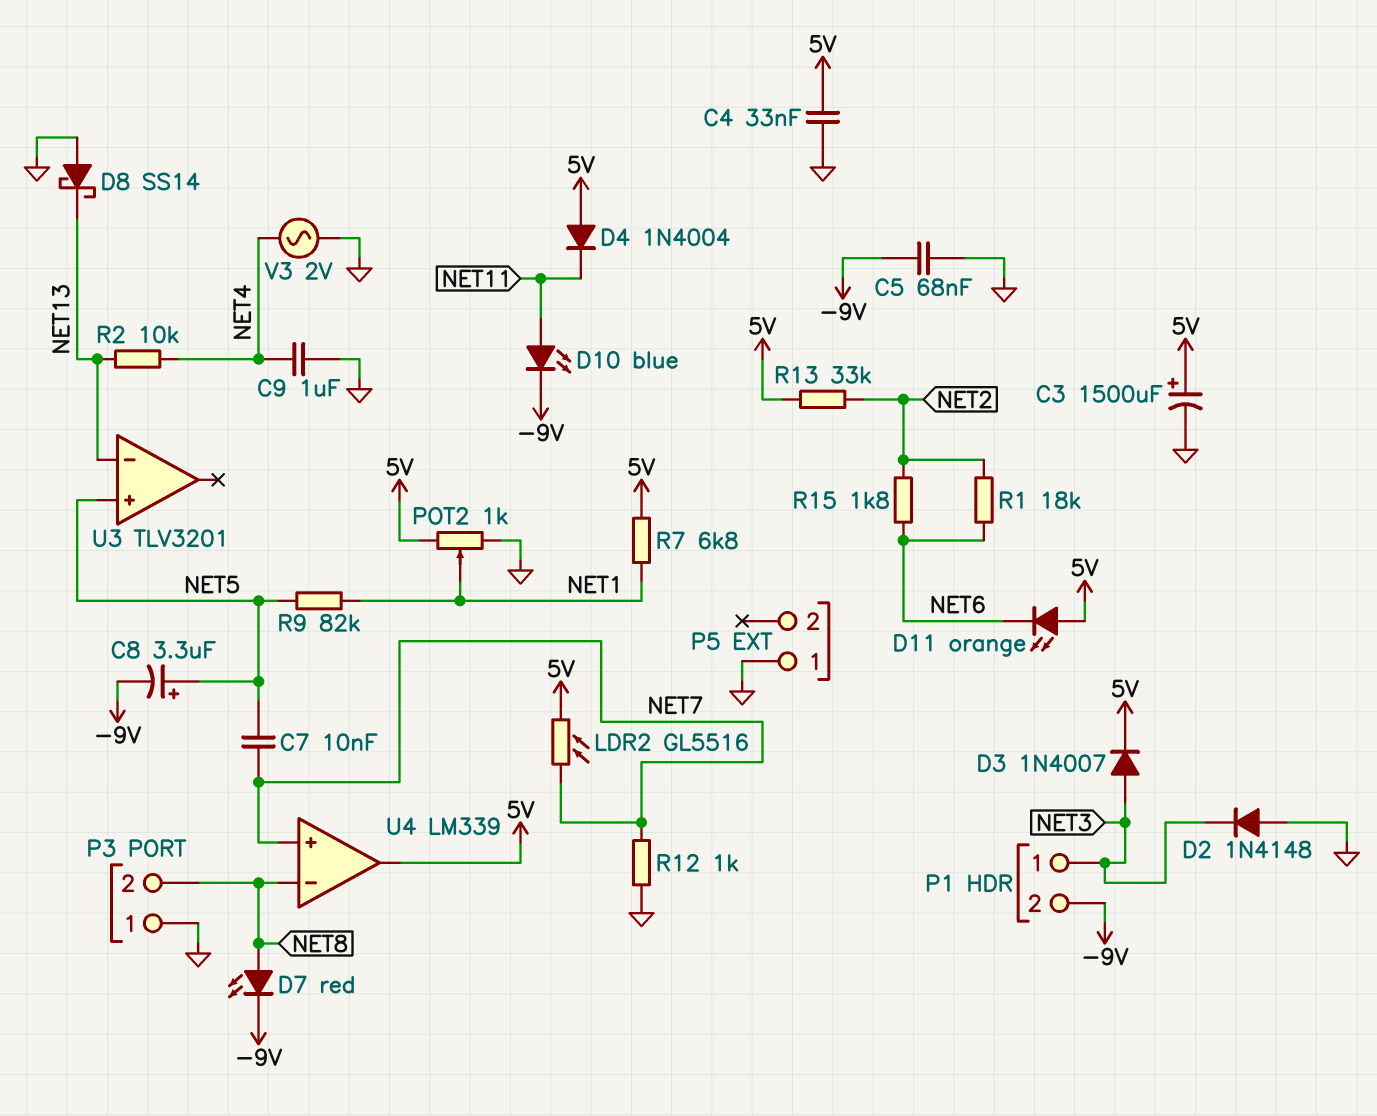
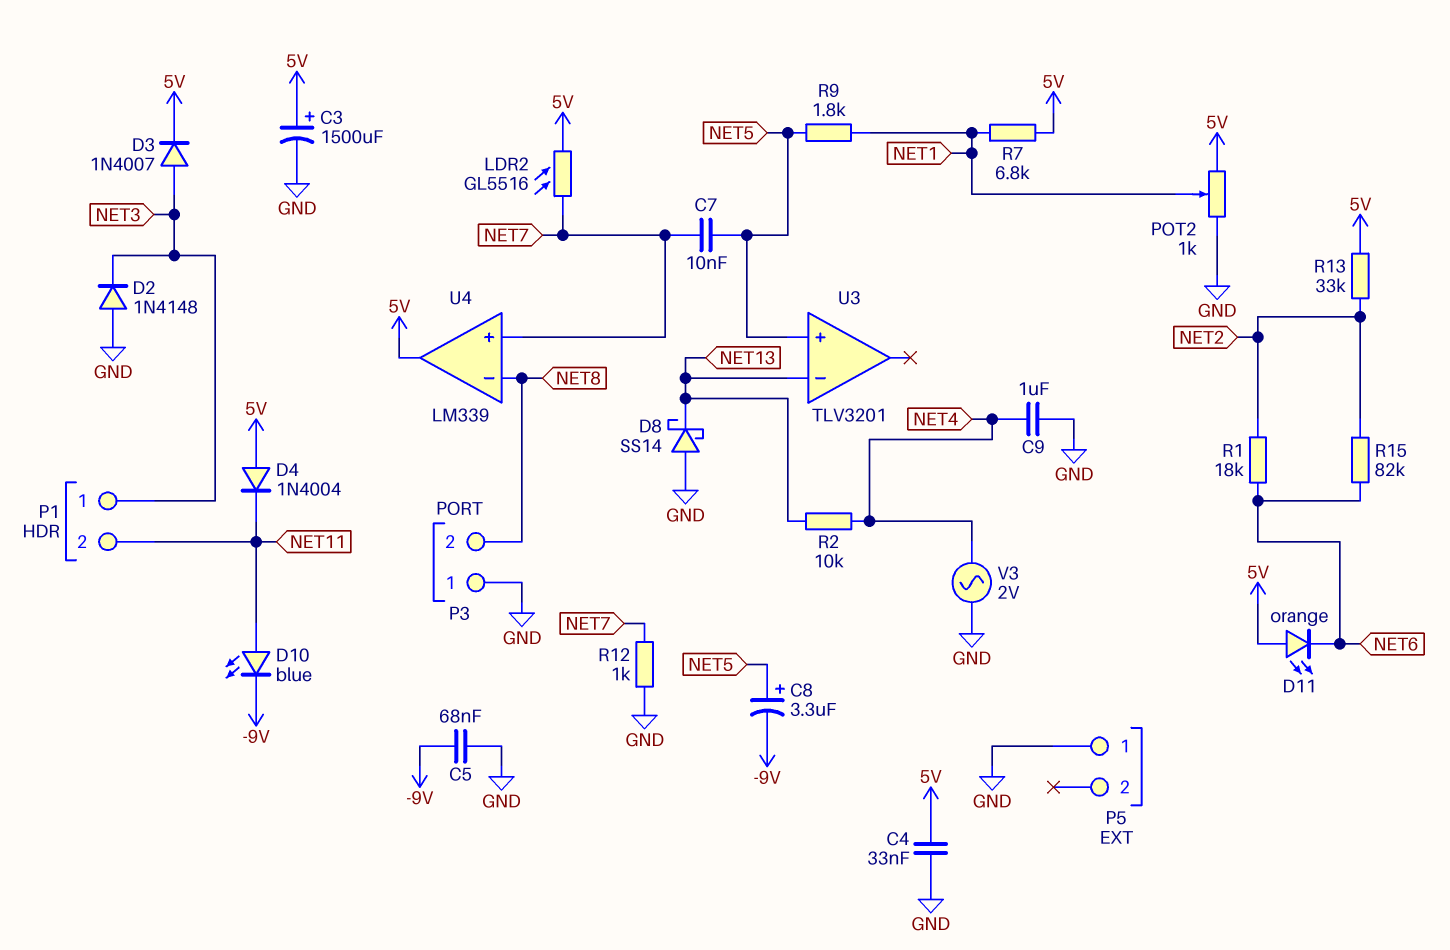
D7: LED red (A NET8, K -9V) -> none
P1 pin 2: -9V -> NET11
R9: 82k (NET1, NET5) -> 1.8k (NET1, NET5)
R15: 1.8k (NET2, NET6) -> 82k (NET2, NET6)

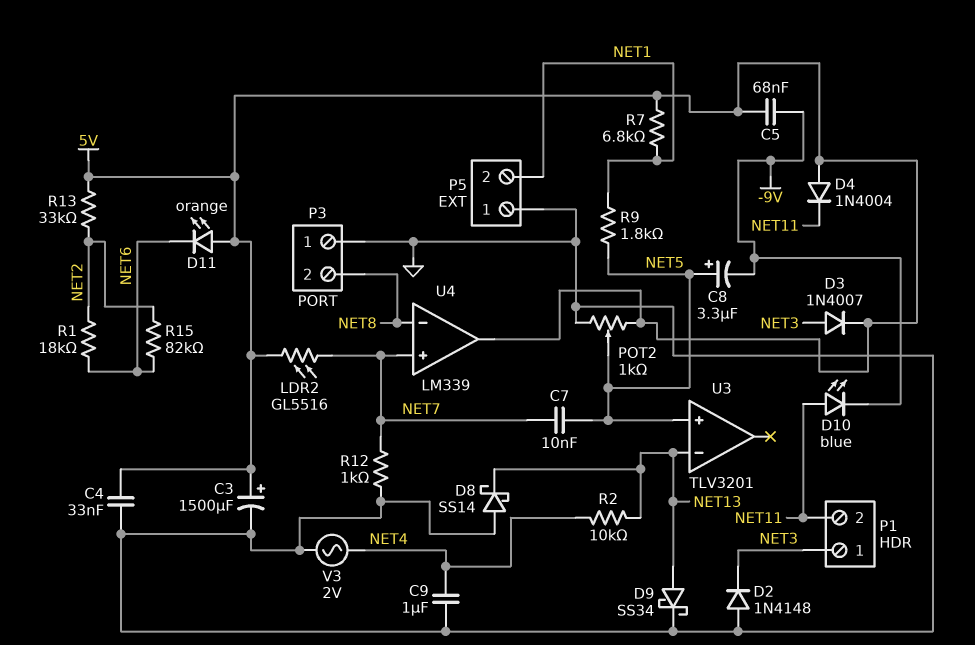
C5: 68nF (-9V, GND) -> 68nF (-9V, 5V)
D9: none -> schottky SS34 (A NET13, K GND)
P5 pin 2: none -> NET1
POT2: 1k (5V, GND, wiper NET1) -> 1k (5V, GND, wiper NET5)

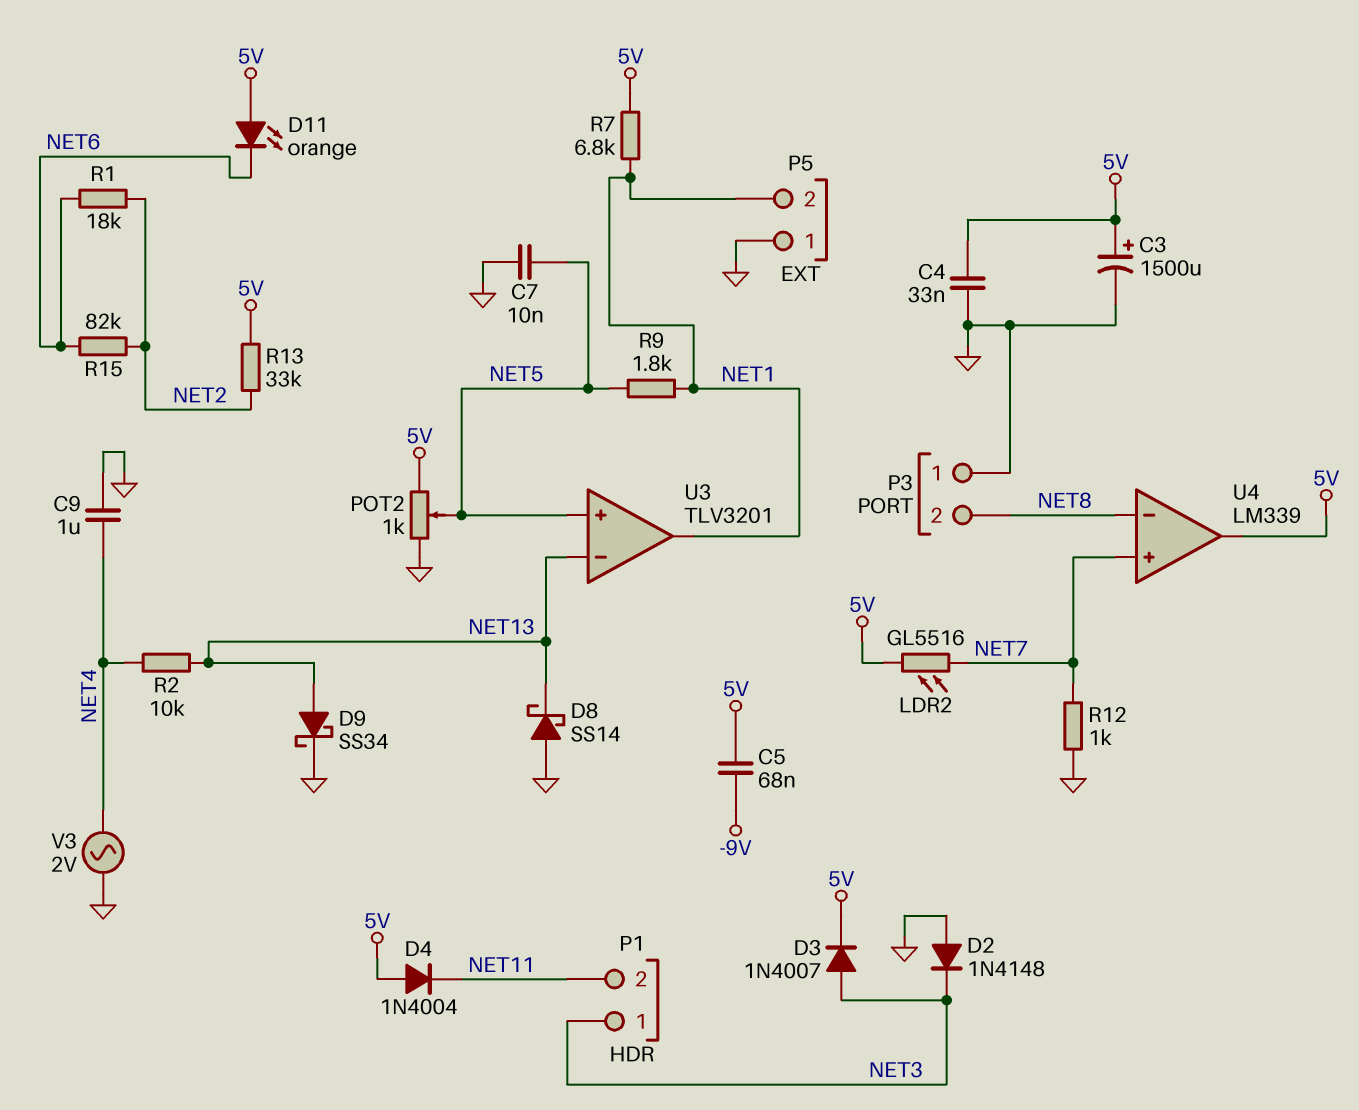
C7: 10nF (NET5, NET7) -> 10nF (GND, NET5)
C8: 3.3uF (plus NET5, minus -9V) -> none
D10: LED blue (A NET11, K -9V) -> none
U3 pin out: none -> NET1

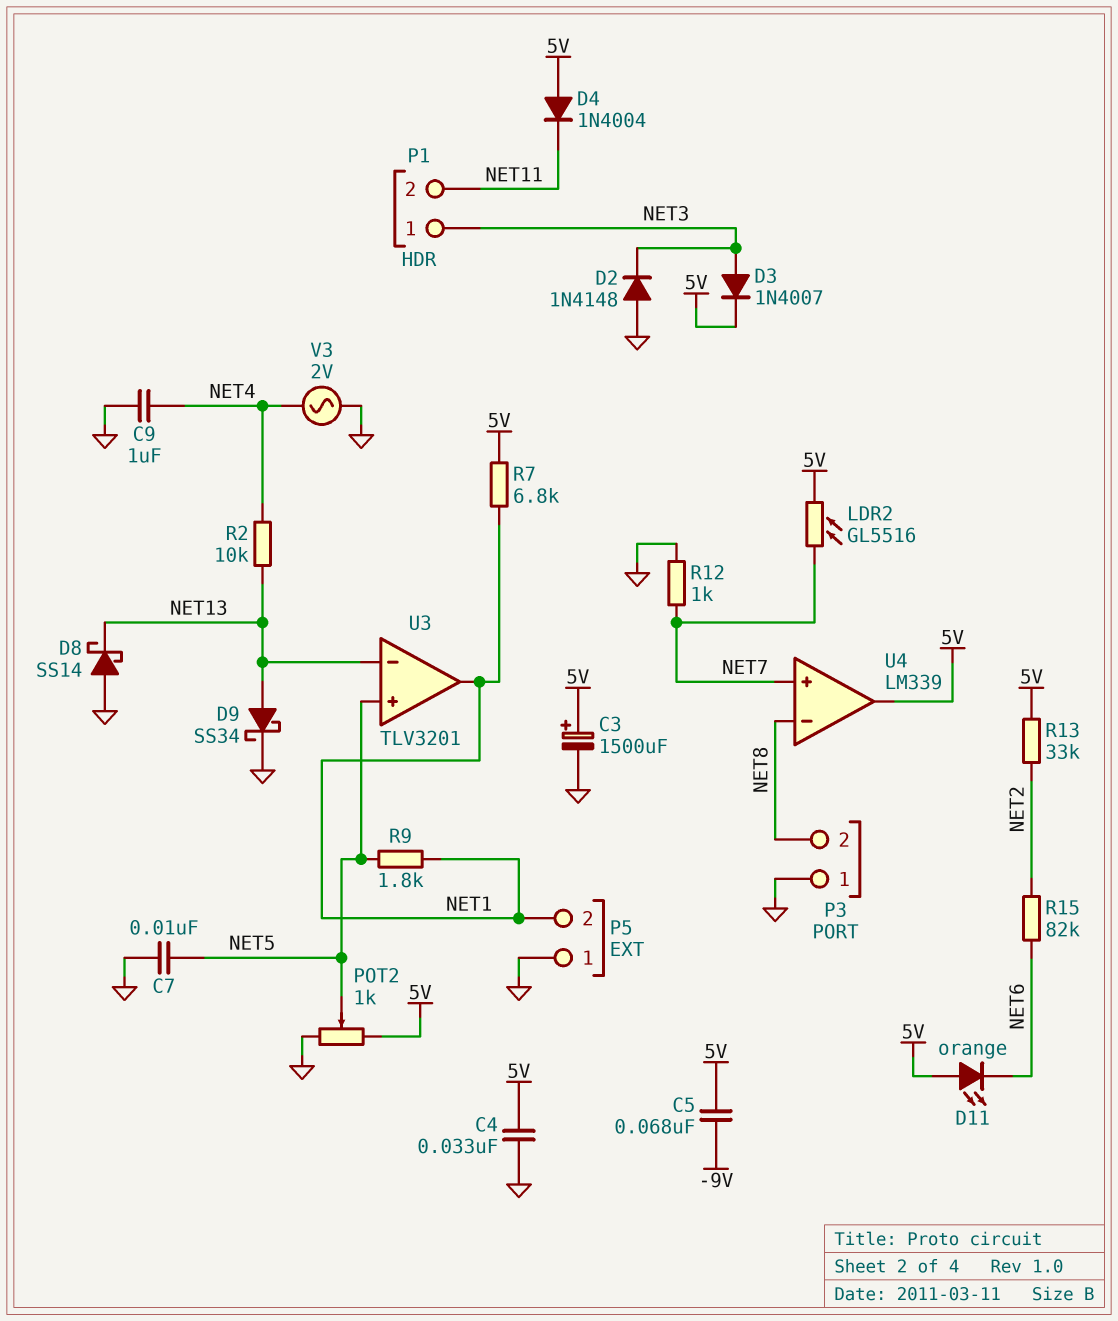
R1: 18k (NET2, NET6) -> none

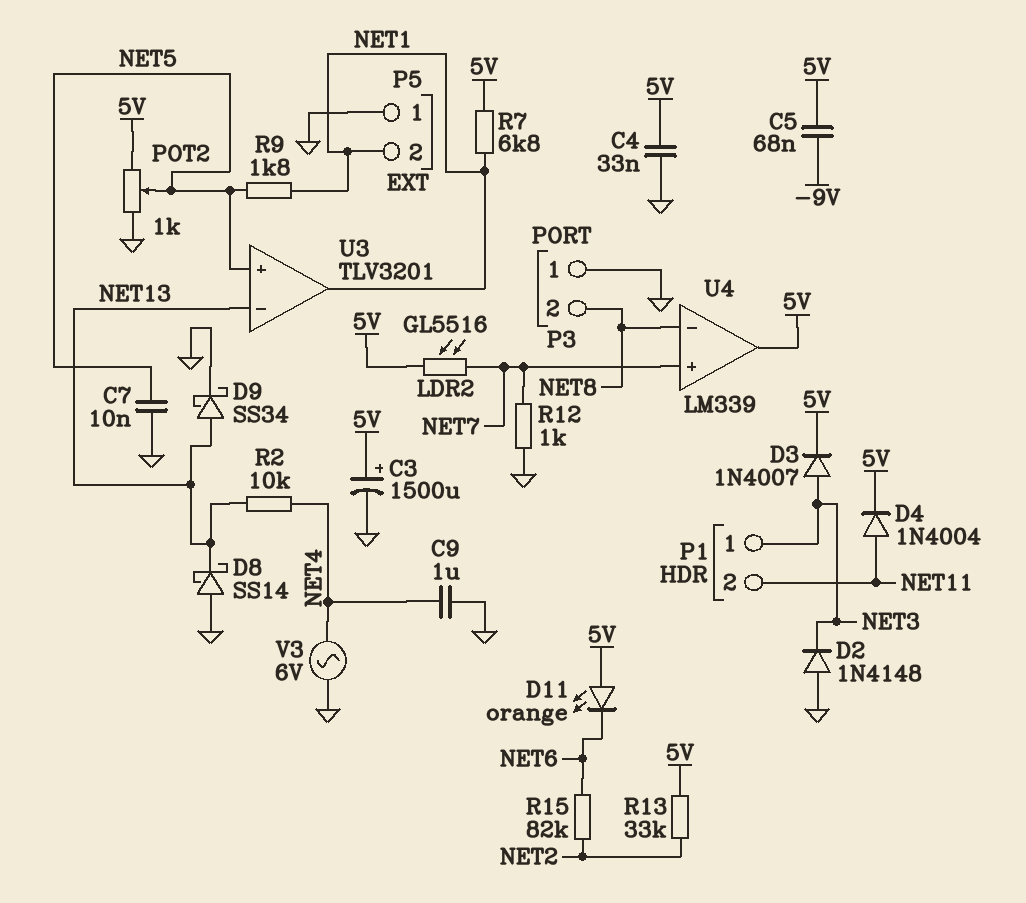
D4: diode 1N4004 (A 5V, K NET11) -> diode 1N4004 (A NET11, K 5V)
V3: AC 2V (GND, NET4) -> AC 6V (GND, NET4)

